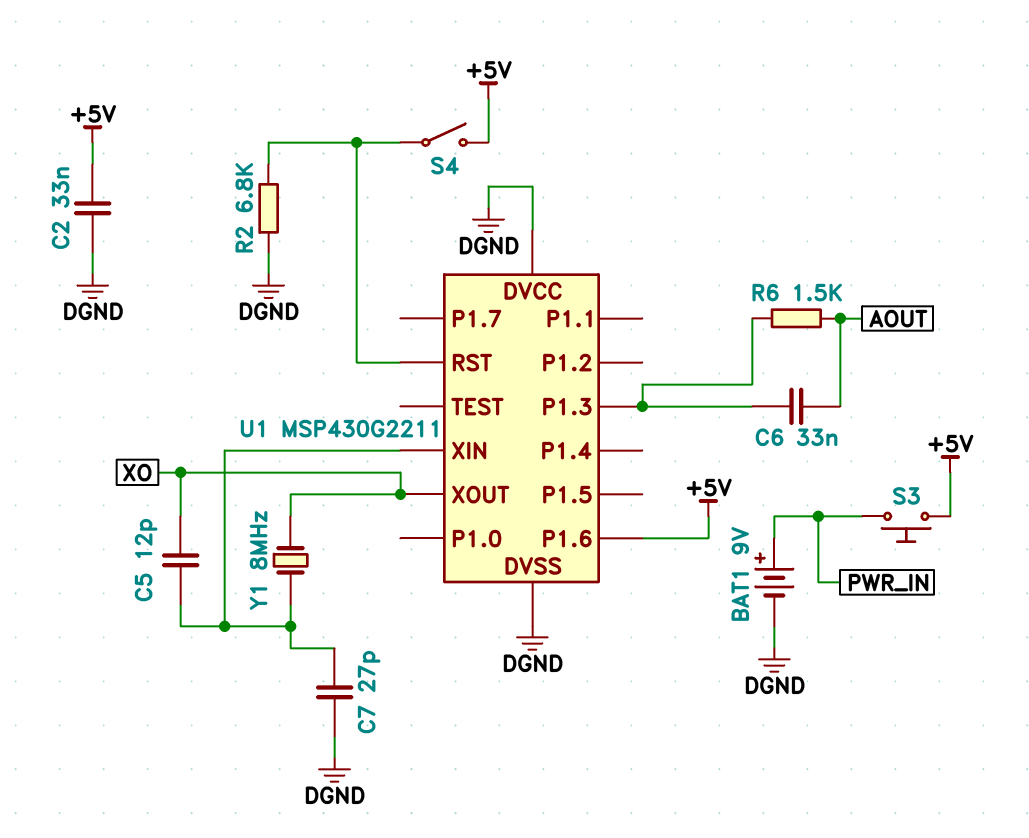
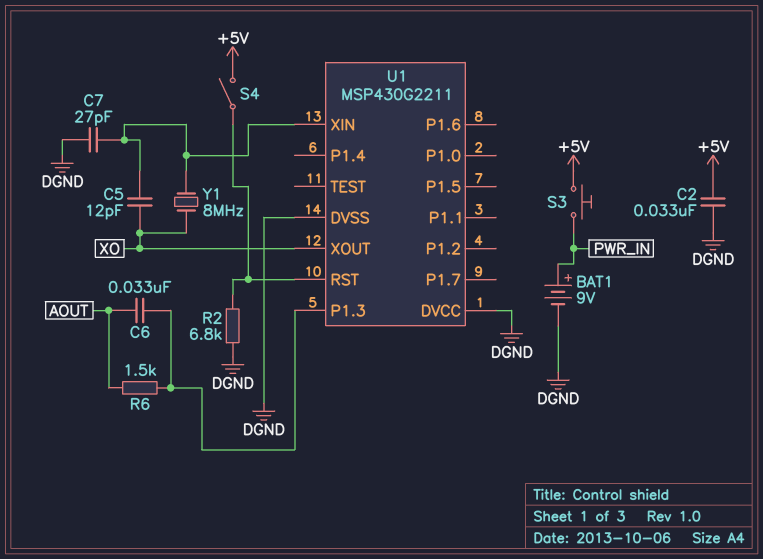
U1 pin P1.6: +5V -> none

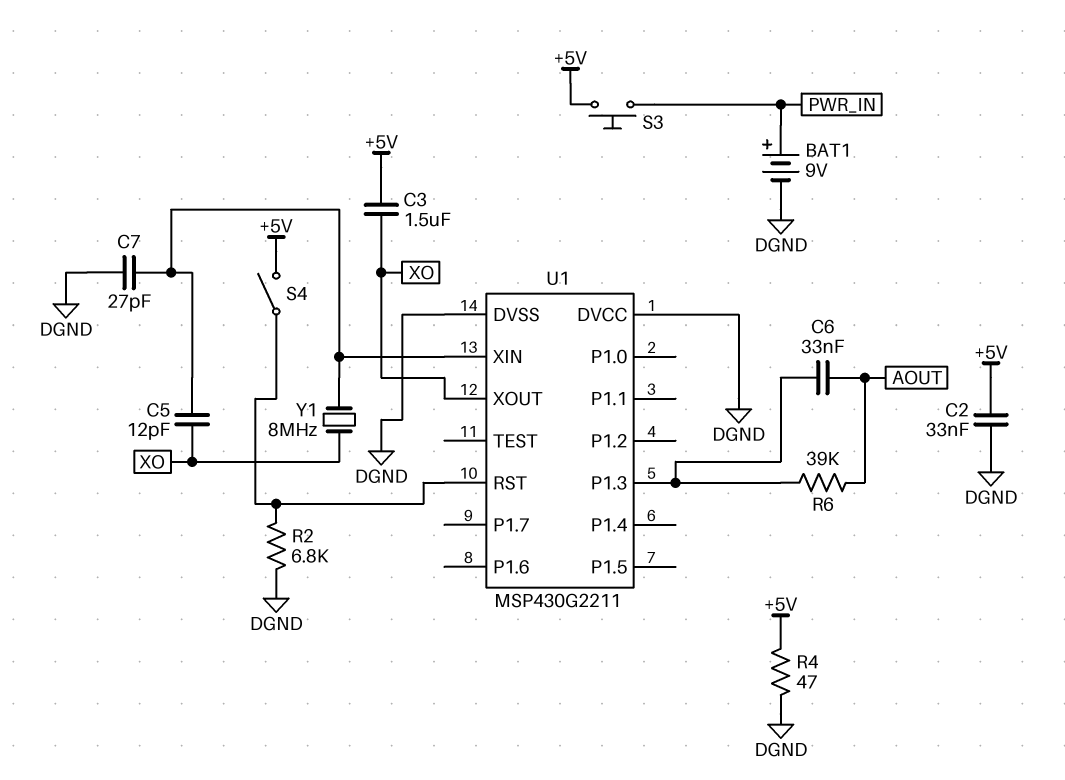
C3: none -> 1.5uF (+5V, XO)
R4: none -> 47 (+5V, DGND)
R6: 1.5k (AOUT, U1/P1.3) -> 39k (AOUT, U1/P1.3)

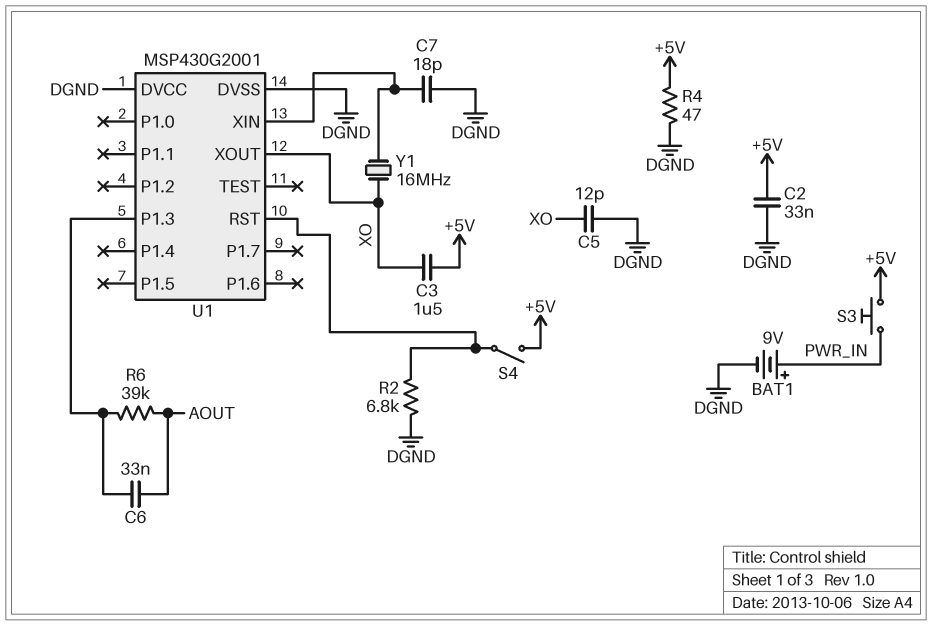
C5: 12pF (U1/XIN, XO) -> 12pF (DGND, XO)
C7: 27pF (DGND, U1/XIN) -> 18pF (DGND, U1/XIN)
U1: MSP430G2211 -> MSP430G2001
Y1: 8MHz (U1/XIN, XO) -> 16MHz (U1/XIN, XO)

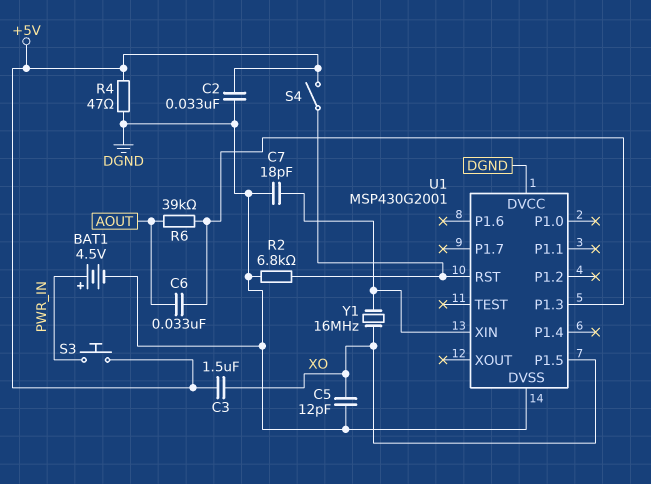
BAT1: 9V (plus PWR_IN, minus DGND) -> 4.5V (plus PWR_IN, minus DGND)
U1 pin P1.5: none -> XO
U1 pin XOUT: XO -> none

